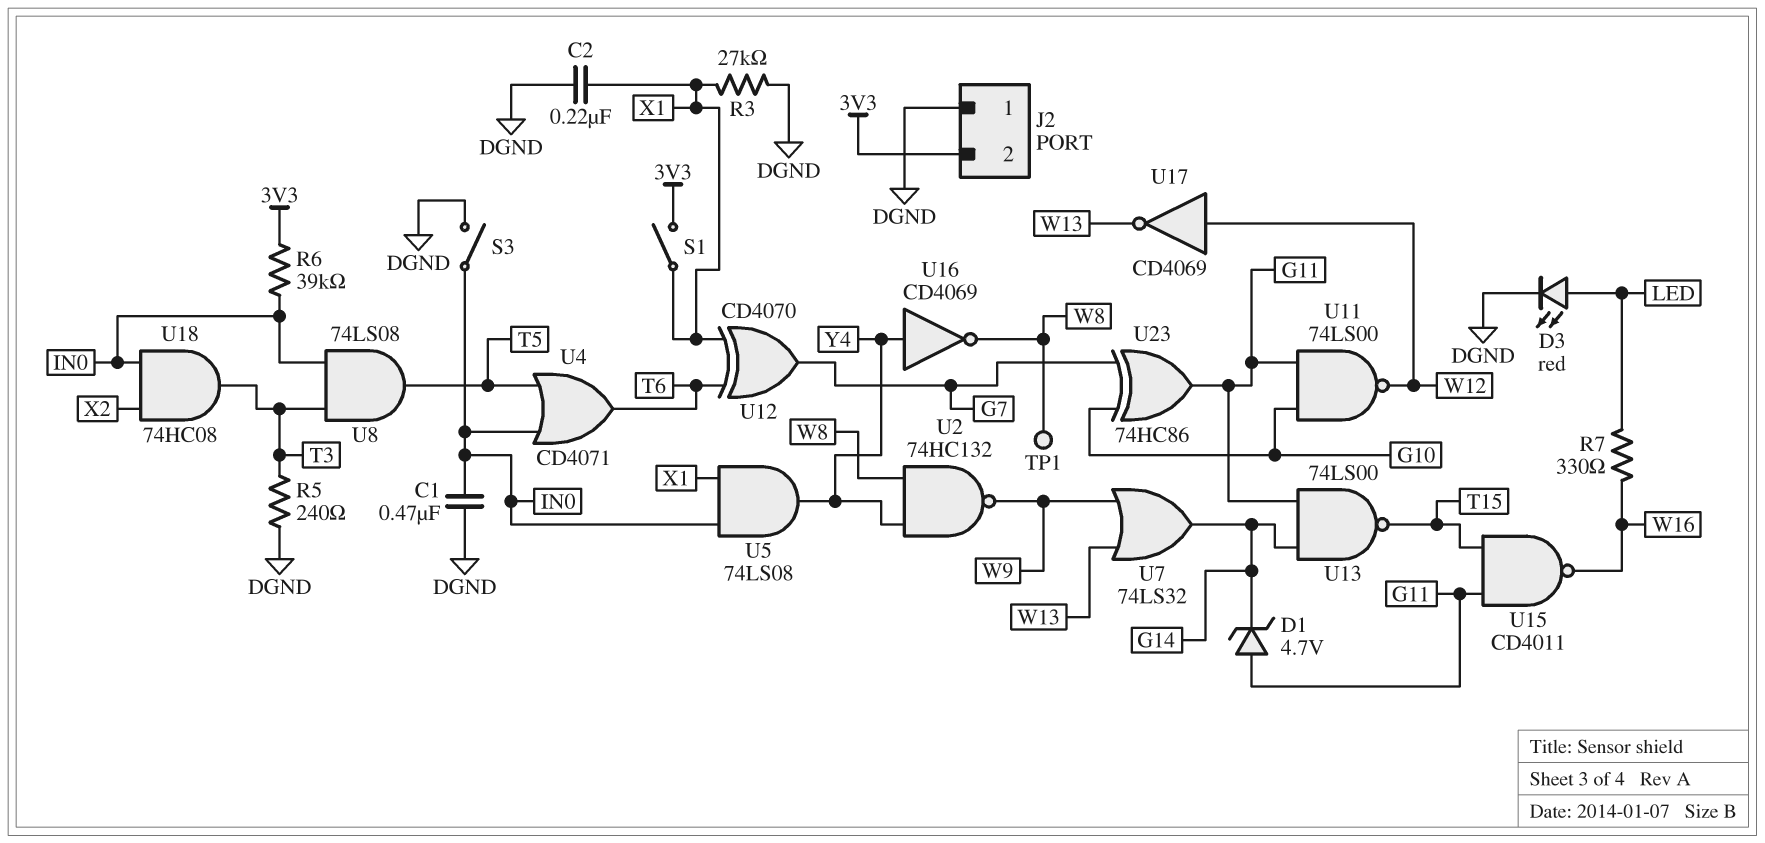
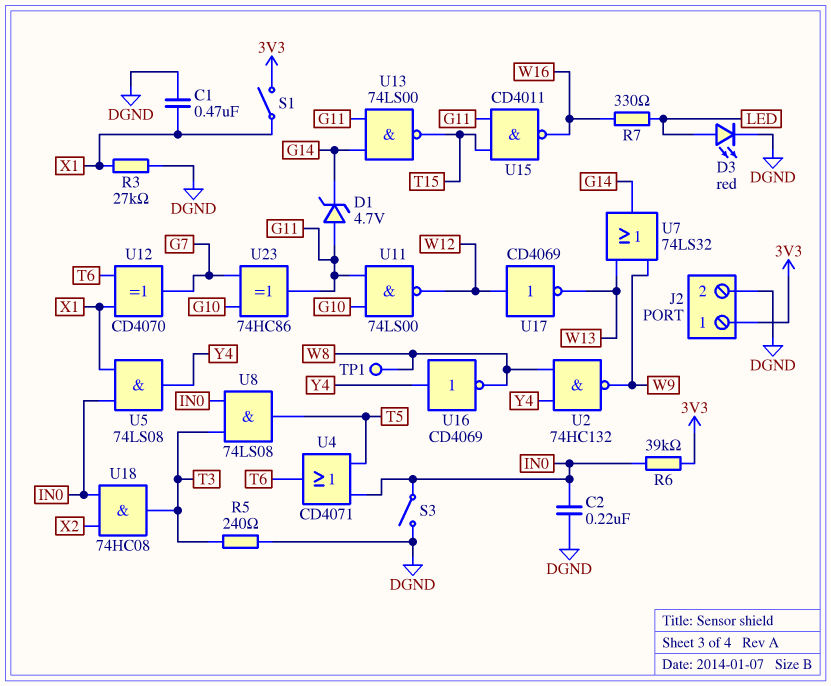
C1: 470nF (DGND, IN0) -> 470nF (DGND, X1)
C2: 220nF (DGND, X1) -> 220nF (DGND, IN0)
J2 pin 1: DGND -> 3V3
J2 pin 2: 3V3 -> DGND

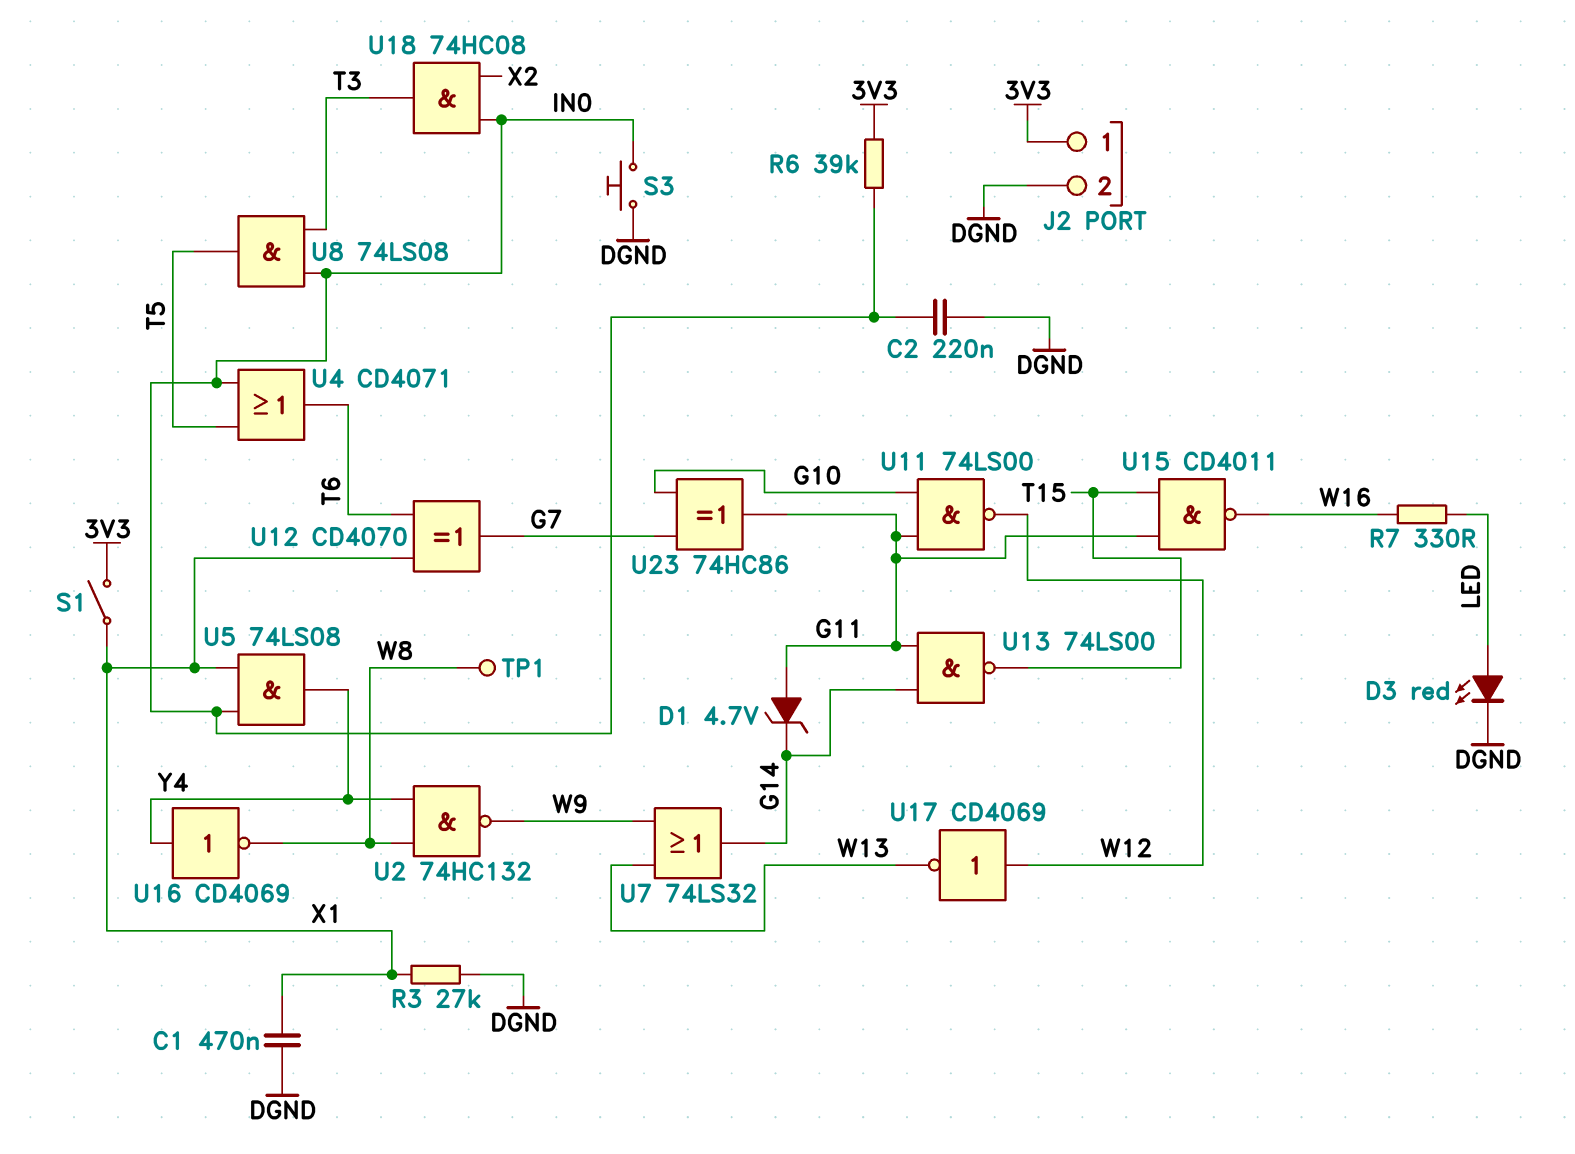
R5: 240 (DGND, T3) -> none
S3: switch (DGND, IN0) -> button (DGND, IN0)

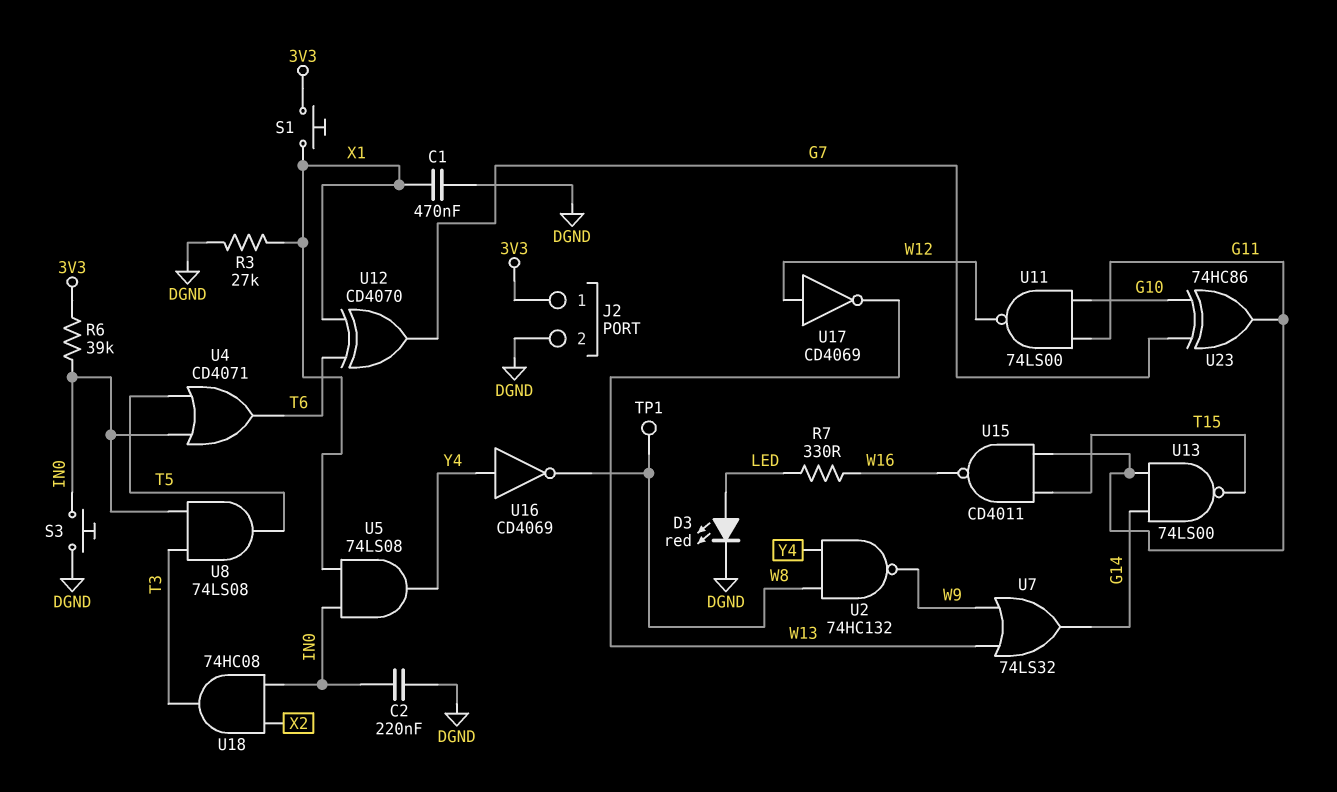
D1: zener 4.7V (A G11, K G14) -> none
S1: switch (3V3, X1) -> button (3V3, X1)

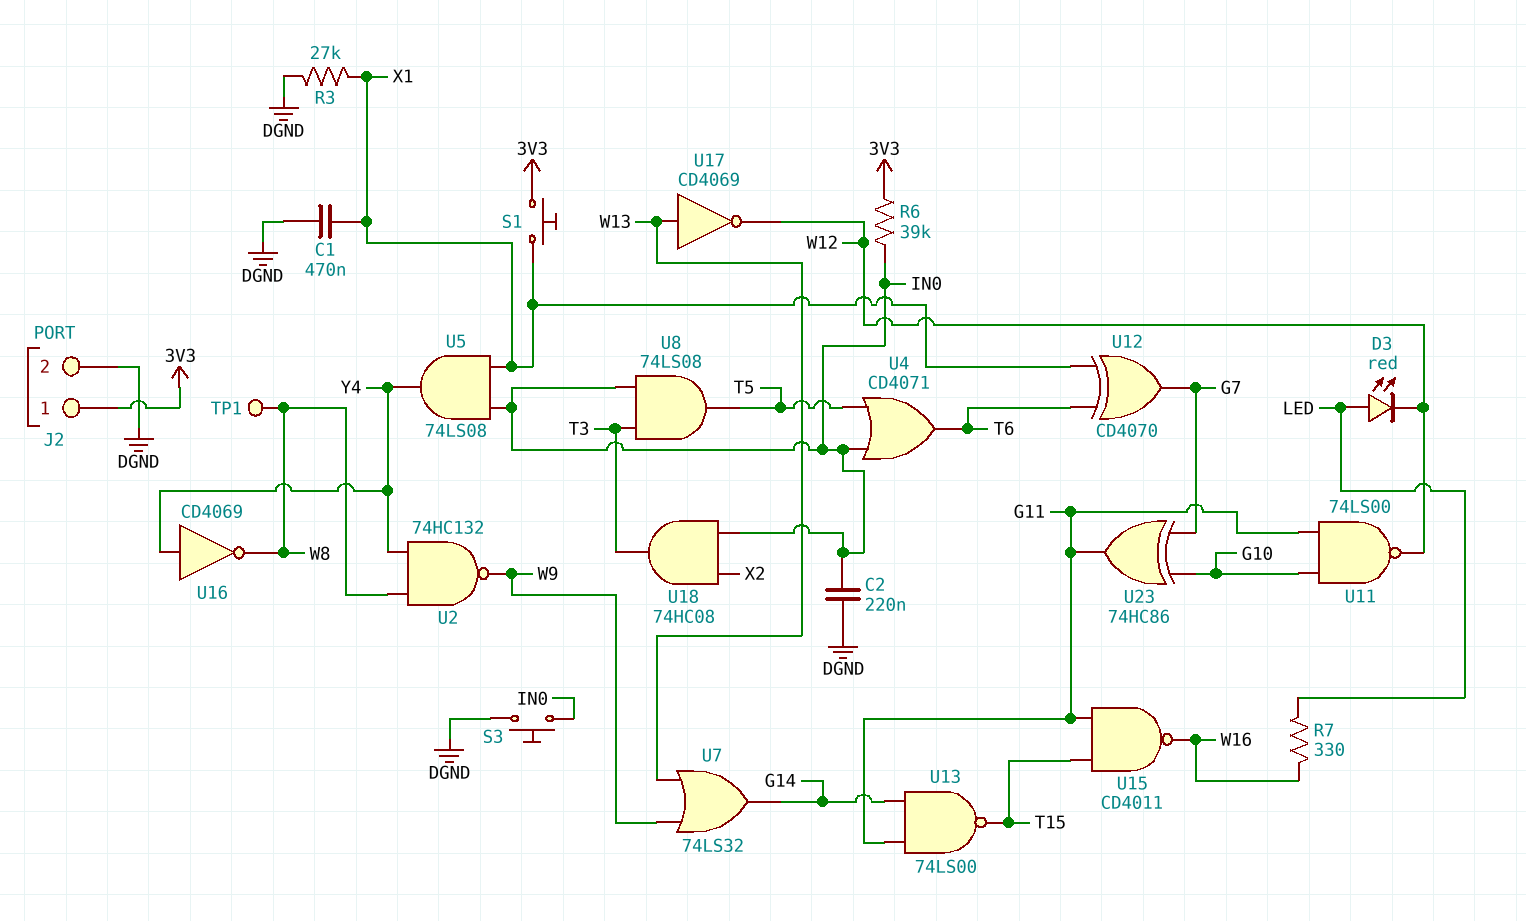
D3: LED red (A LED, K DGND) -> LED red (A LED, K W12)
U17: NOT CD4069 (in W12, out W13) -> NOT CD4069 (in W13, out W12)

